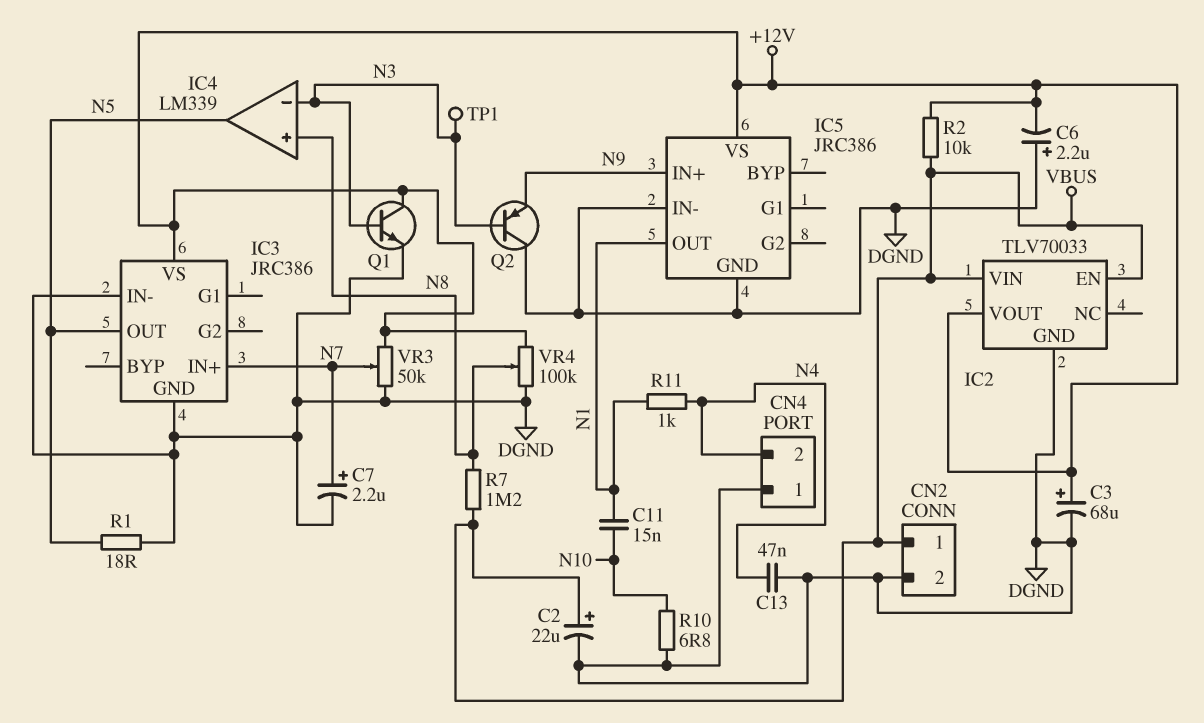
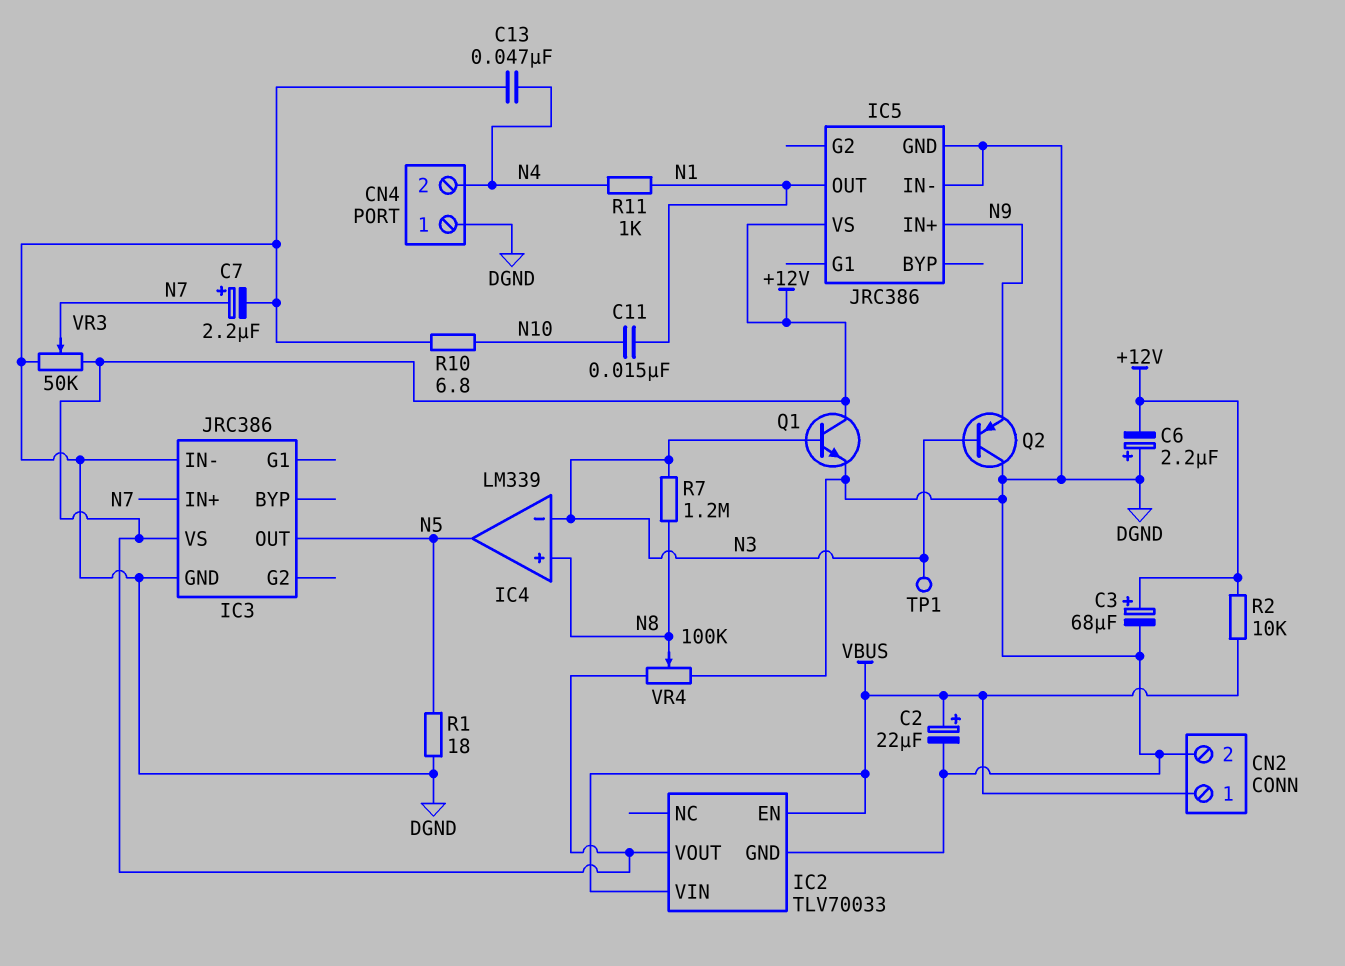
R7: 1.2M (N8, VBUS) -> 1.2M (N3, N8)

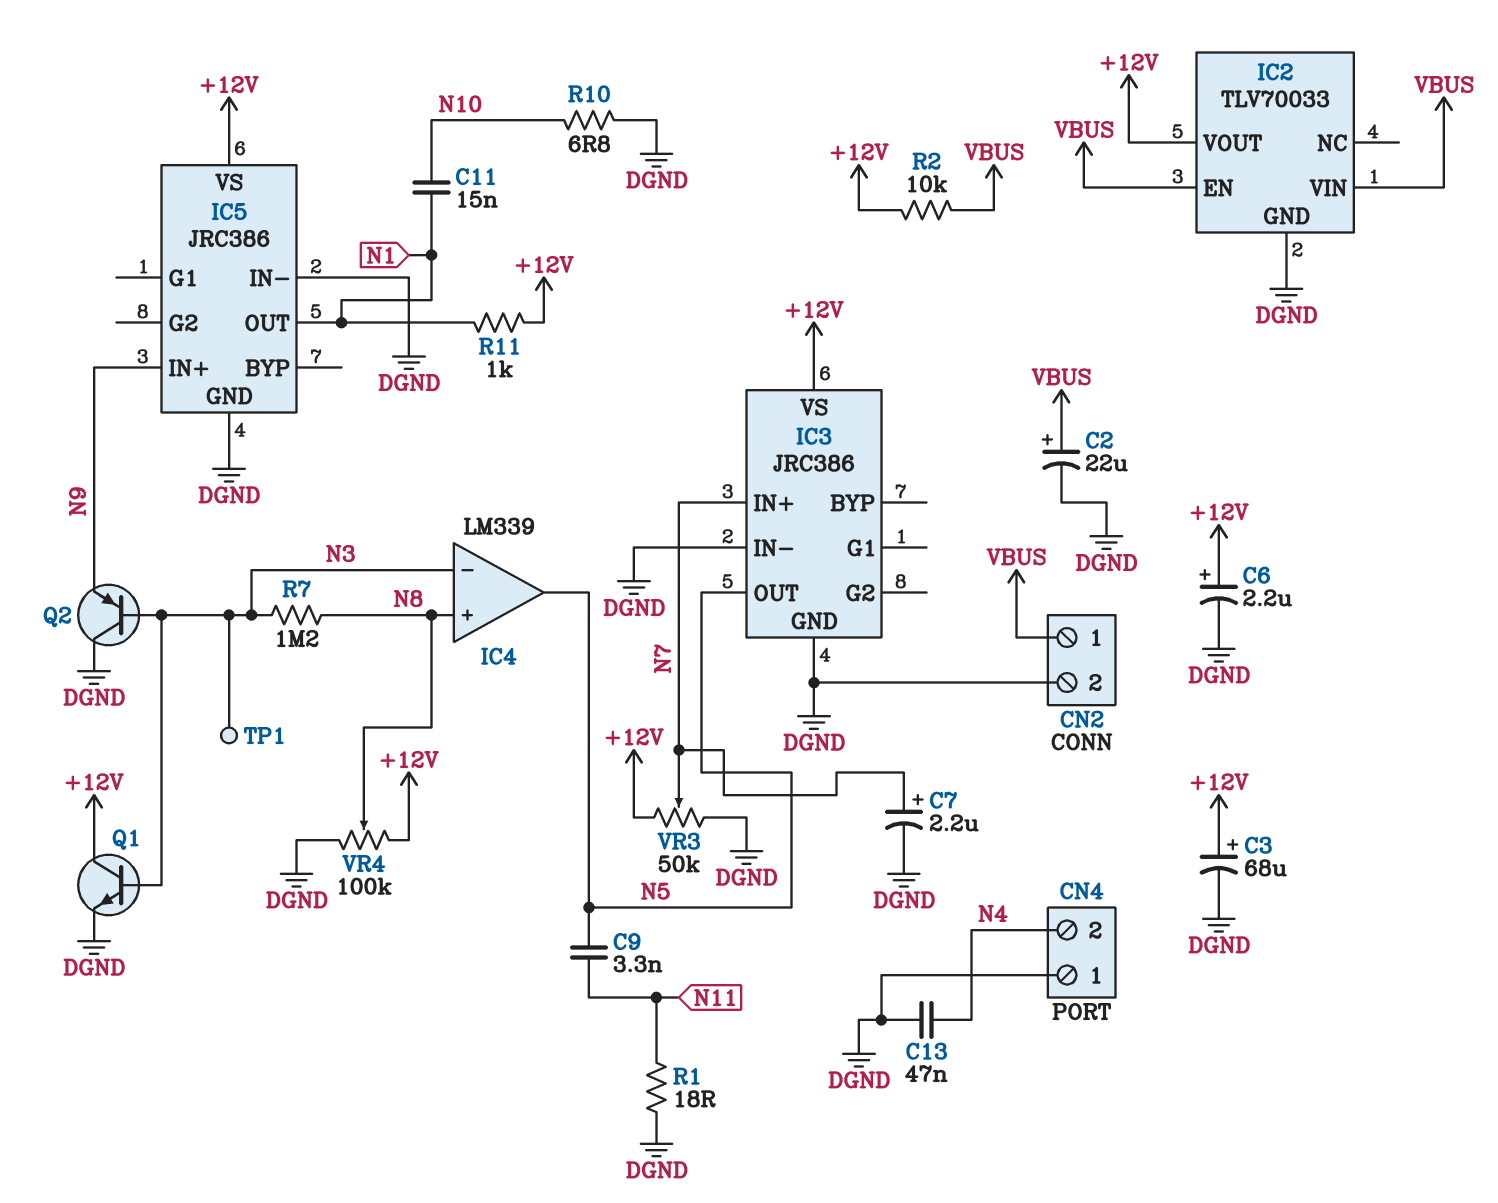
C6: 2.2uF (plus DGND, minus +12V) -> 2.2uF (plus +12V, minus DGND)
C9: none -> 3.3nF (N5, N11)
R1: 18 (DGND, N5) -> 18 (DGND, N11)
R11: 1k (N1, N4) -> 1k (+12V, N1)

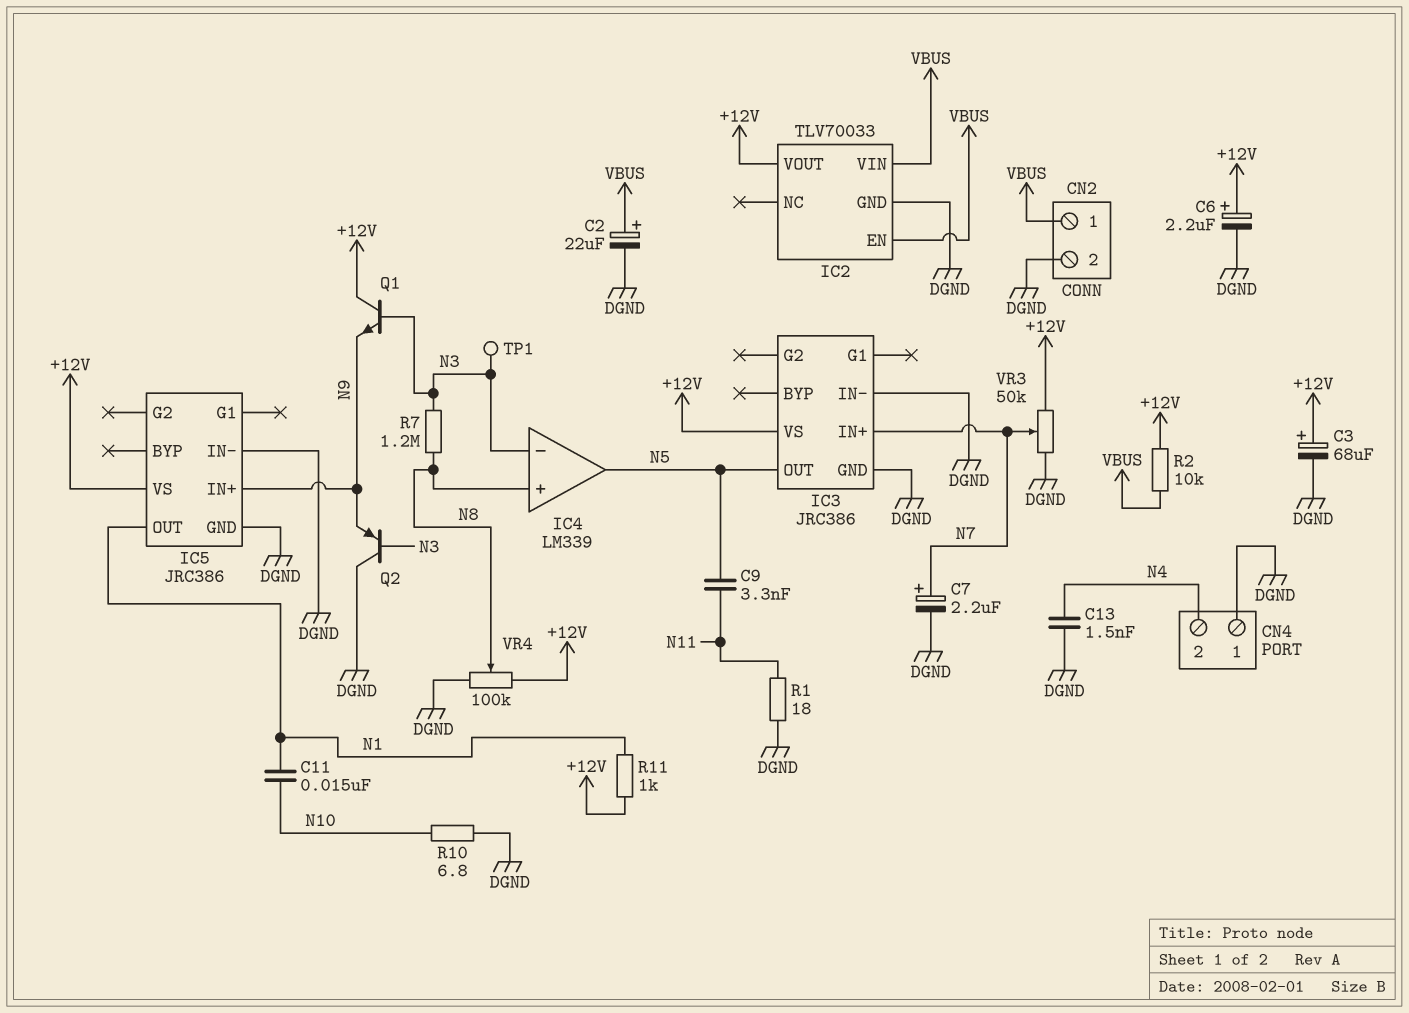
C13: 47nF (DGND, N4) -> 1.5nF (DGND, N4)
Q1: NPN (B N3, C +12V, E DGND) -> NPN (B N3, C +12V, E N9)

